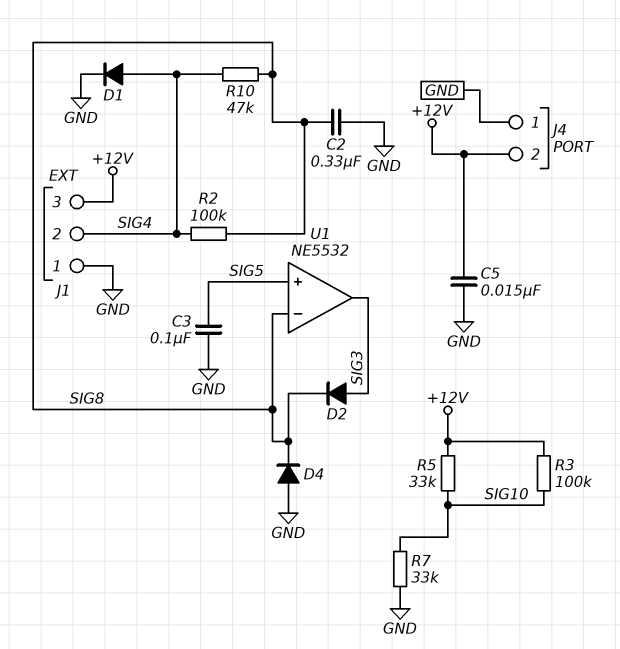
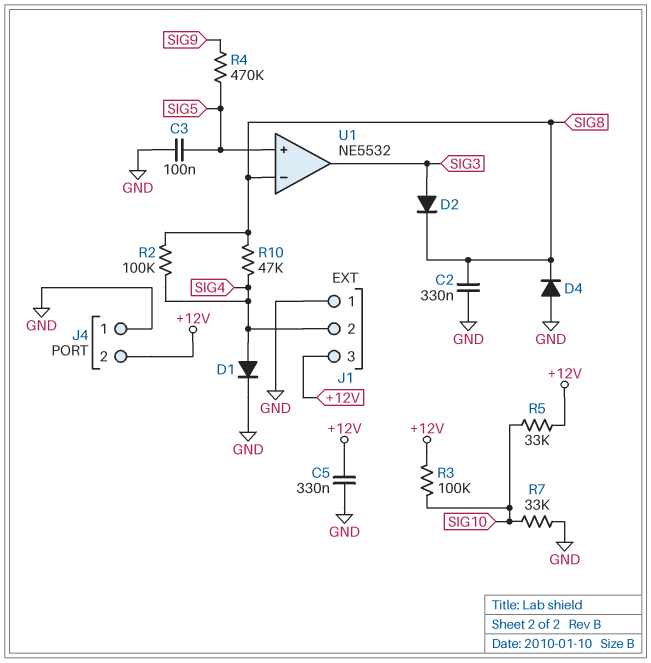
C5: 15nF (+12V, GND) -> 330nF (+12V, GND)
R4: none -> 470k (SIG5, SIG9)

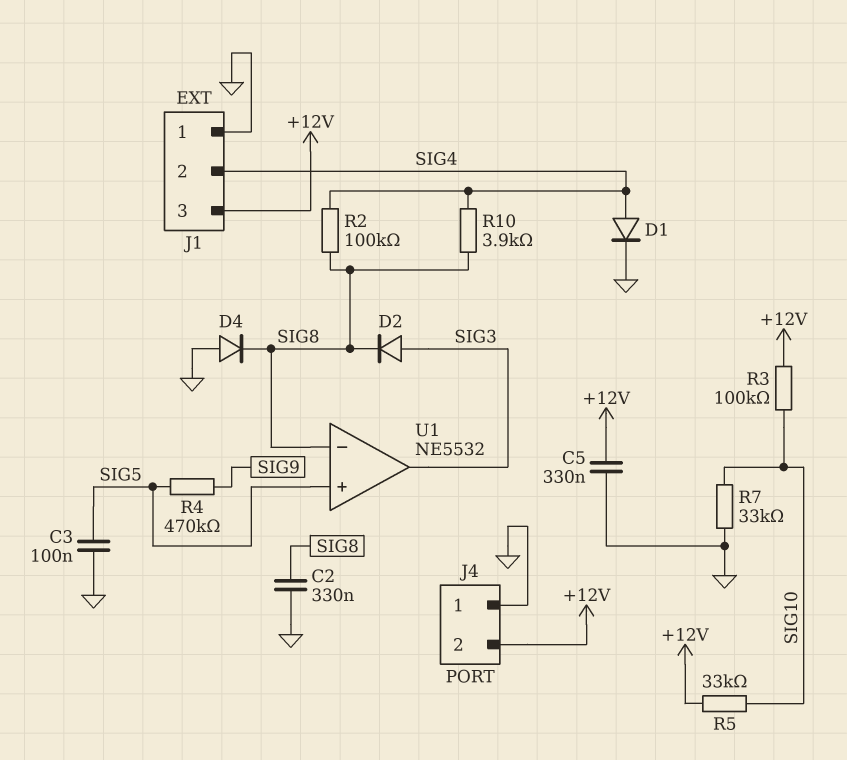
R10: 47k (SIG4, SIG8) -> 3.9k (SIG4, SIG8)

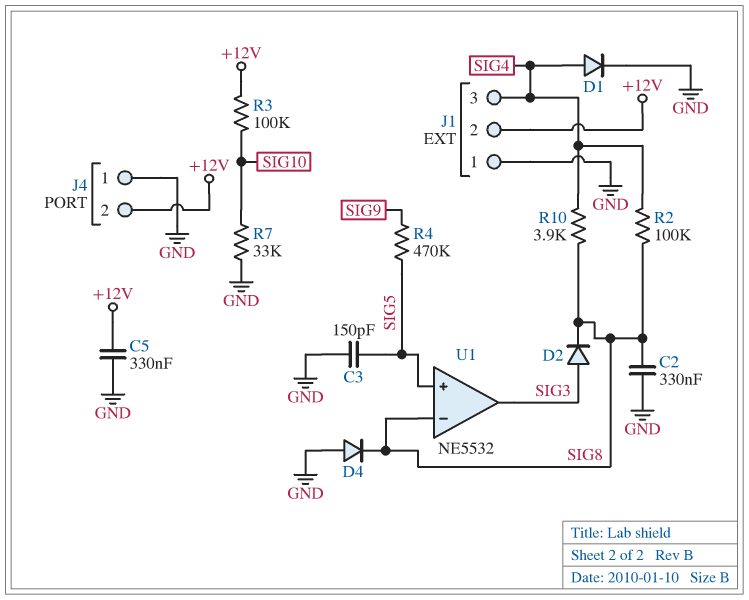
C3: 100nF (GND, SIG5) -> 150pF (GND, SIG5)
J1 pin 2: SIG4 -> +12V
J1 pin 3: +12V -> SIG4
R5: 33k (+12V, SIG10) -> none

